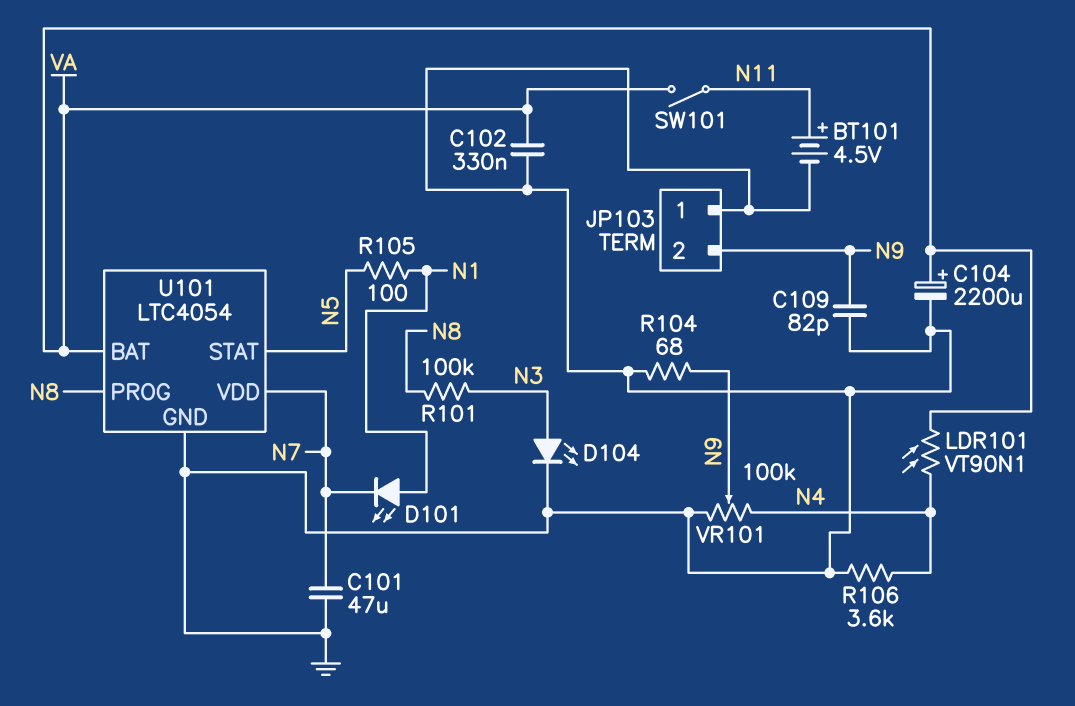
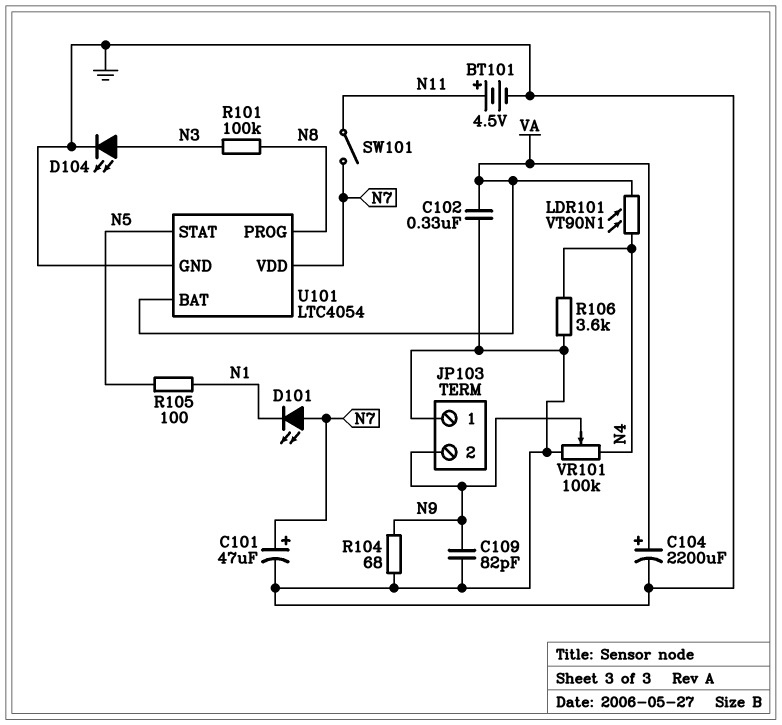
C101: 47uF (GND, N7) -> 47uF (plus N7, minus GND)
D101: LED (A N1, K N7) -> LED (A N7, K N1)
SW101: switch (N11, VA) -> switch (N7, N11)

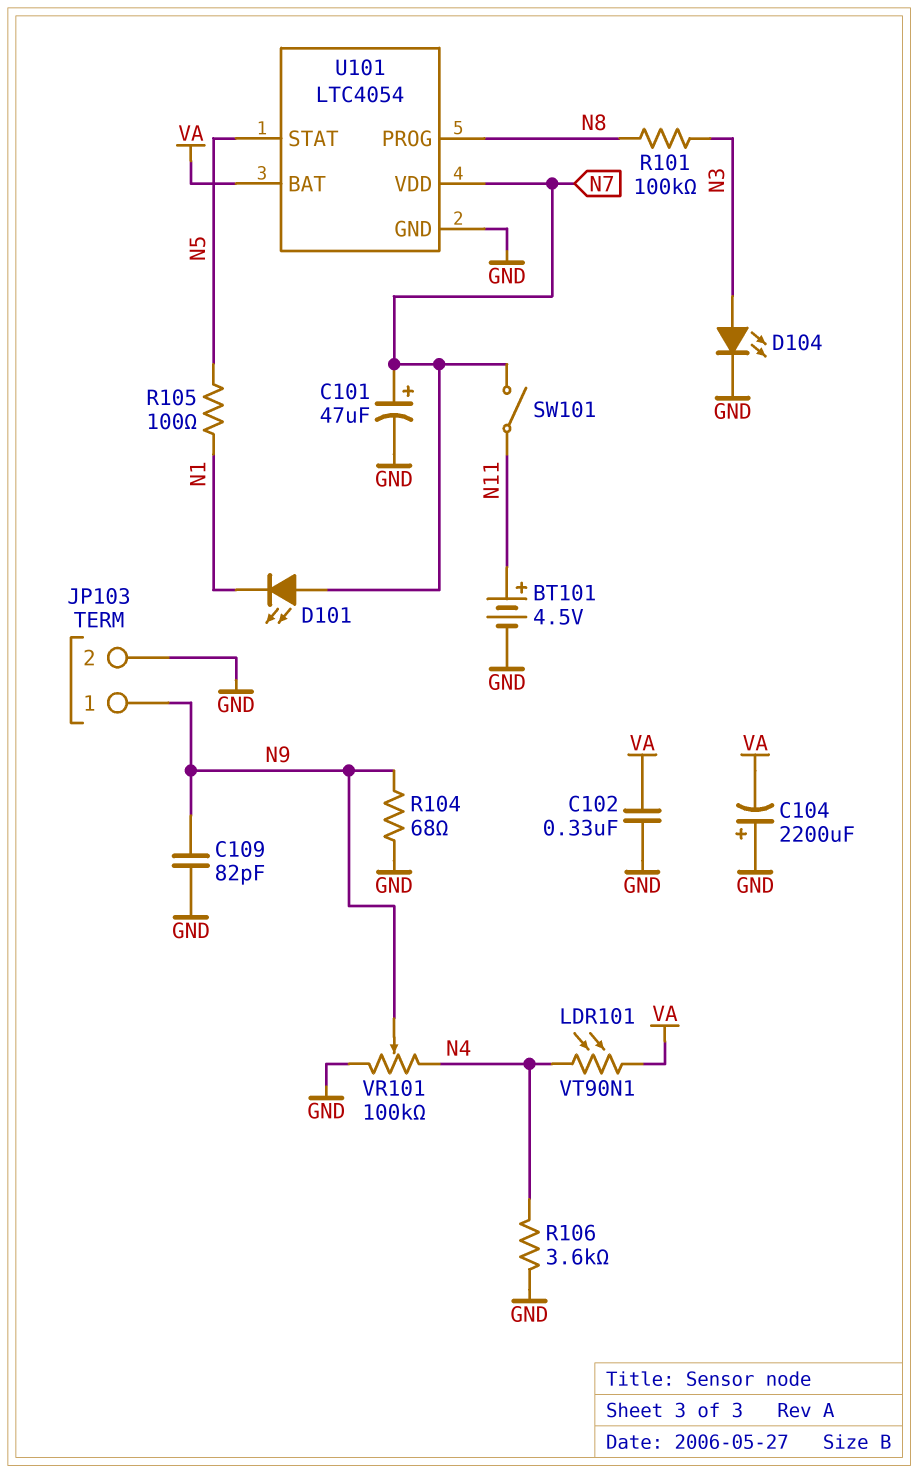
C104: 2200uF (plus VA, minus GND) -> 2200uF (plus GND, minus VA)
JP103 pin 1: GND -> N9
JP103 pin 2: N9 -> GND

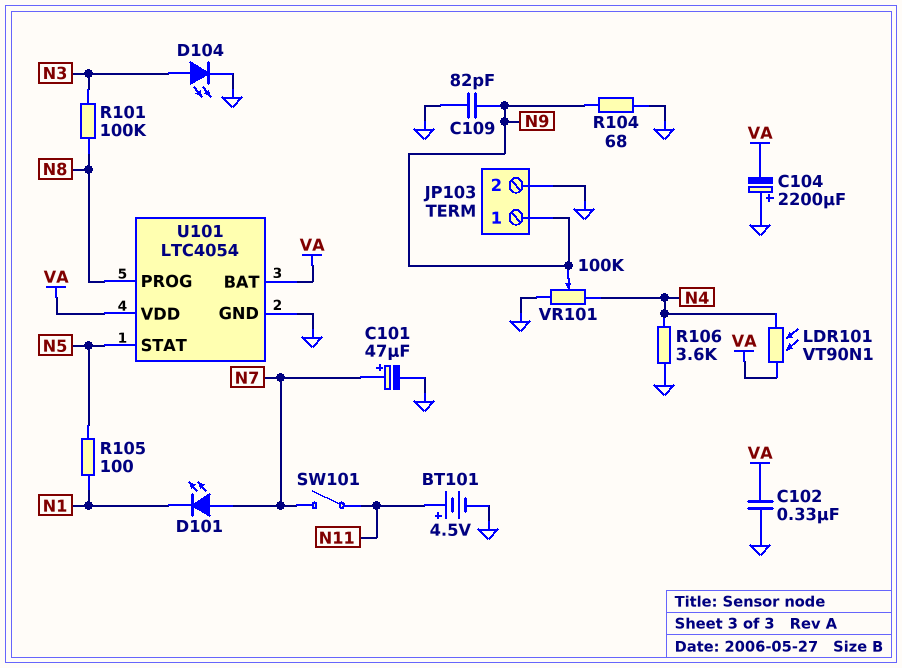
U101 pin VDD: N7 -> VA

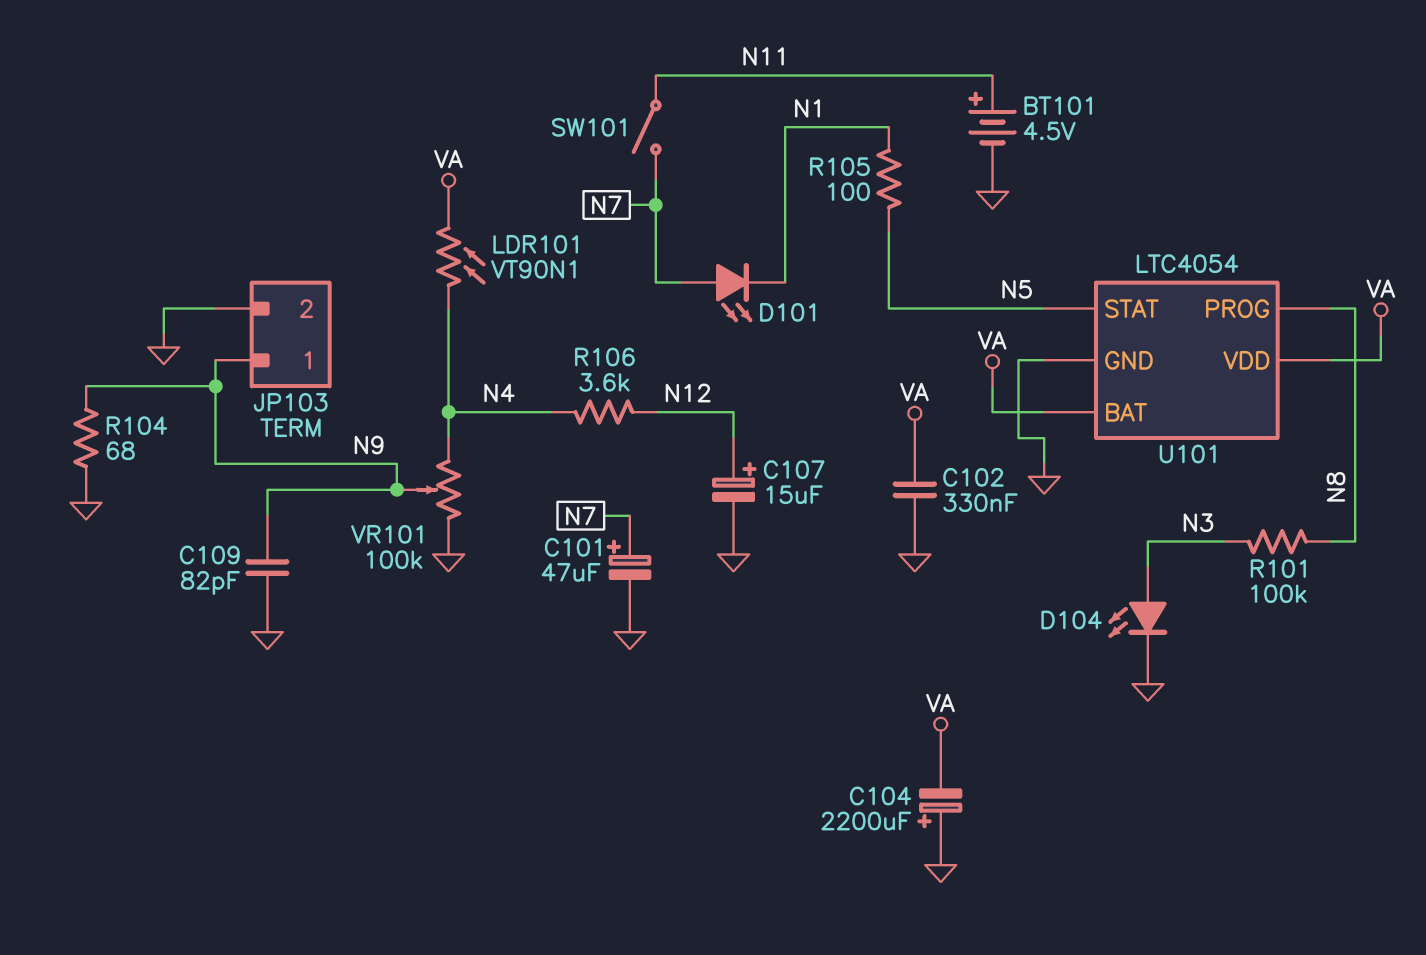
C107: none -> 15uF (plus N12, minus GND)
R106: 3.6k (GND, N4) -> 3.6k (N4, N12)

